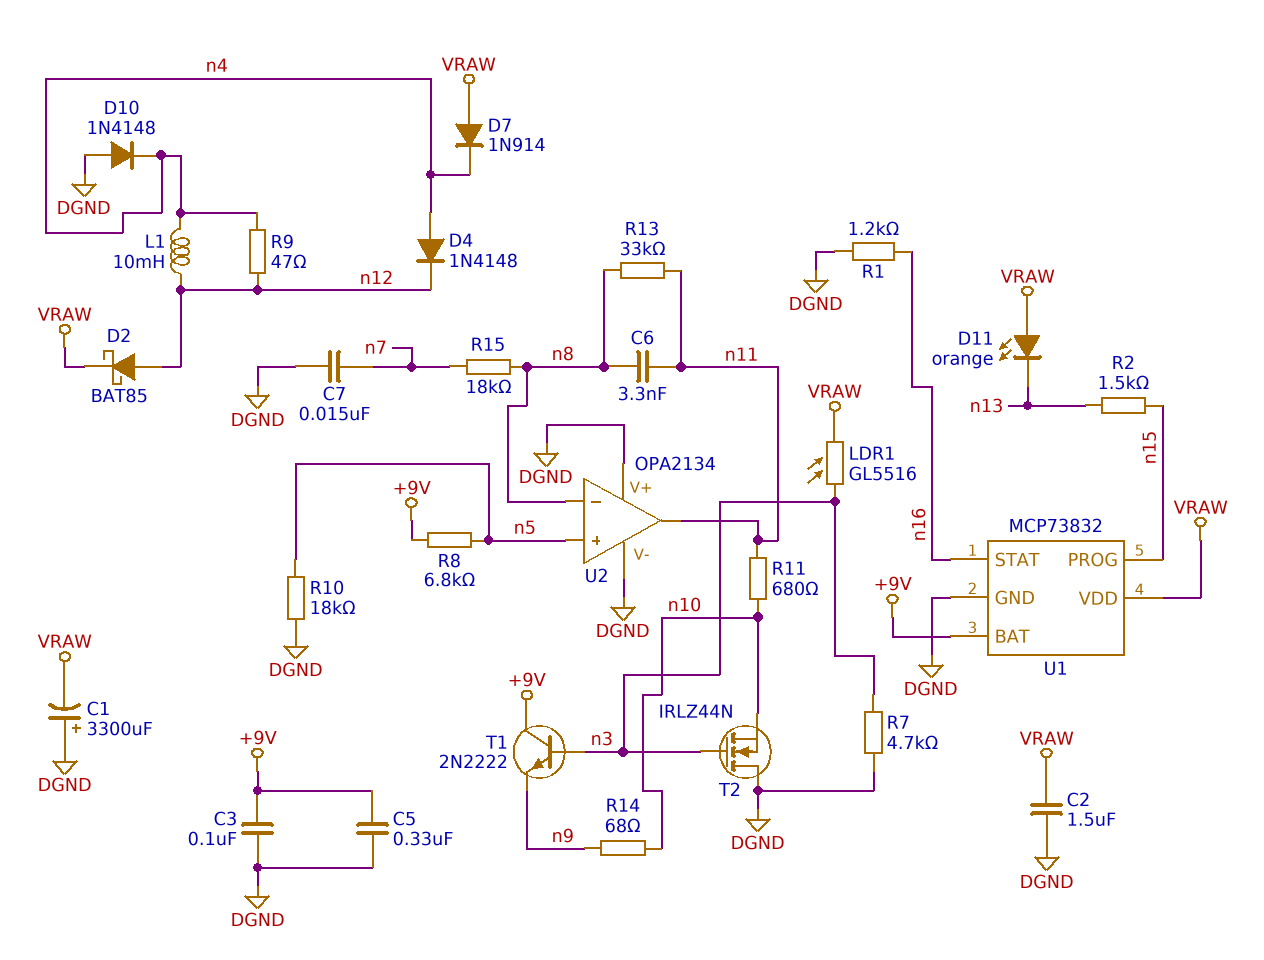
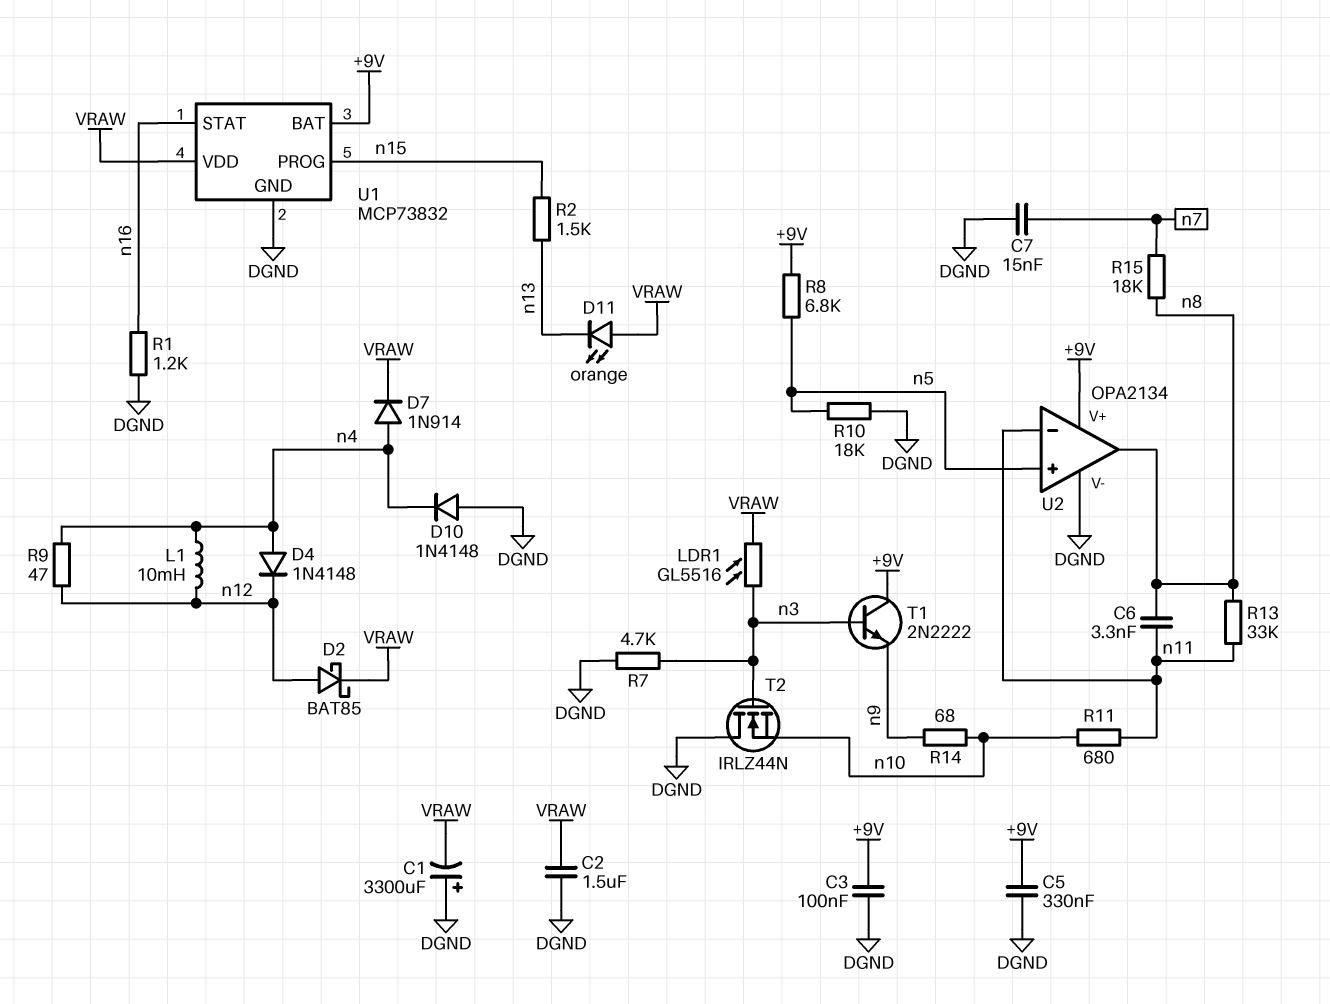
D7: diode 1N914 (A VRAW, K n4) -> diode 1N914 (A n4, K VRAW)
U2 pin V+: DGND -> +9V
U2 pin in-: n8 -> n11
U2 pin out: n11 -> n8

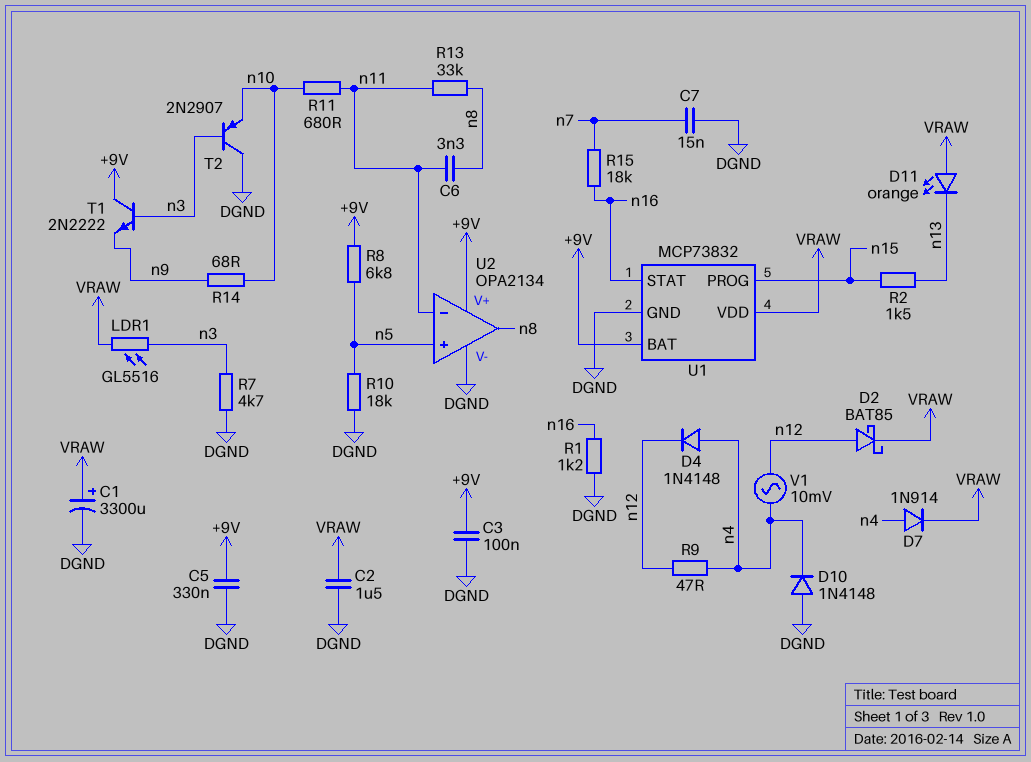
C1: 3300uF (plus DGND, minus VRAW) -> 3300uF (plus VRAW, minus DGND)
L1: 10mH (n4, n12) -> none
R15: 18k (n7, n8) -> 18k (n7, n16)
T2: NMOS IRLZ44N (G n3, D DGND, S n10) -> PNP 2N2907 (B n3, C DGND, E n10)
V1: none -> AC 10mV (n4, n12)

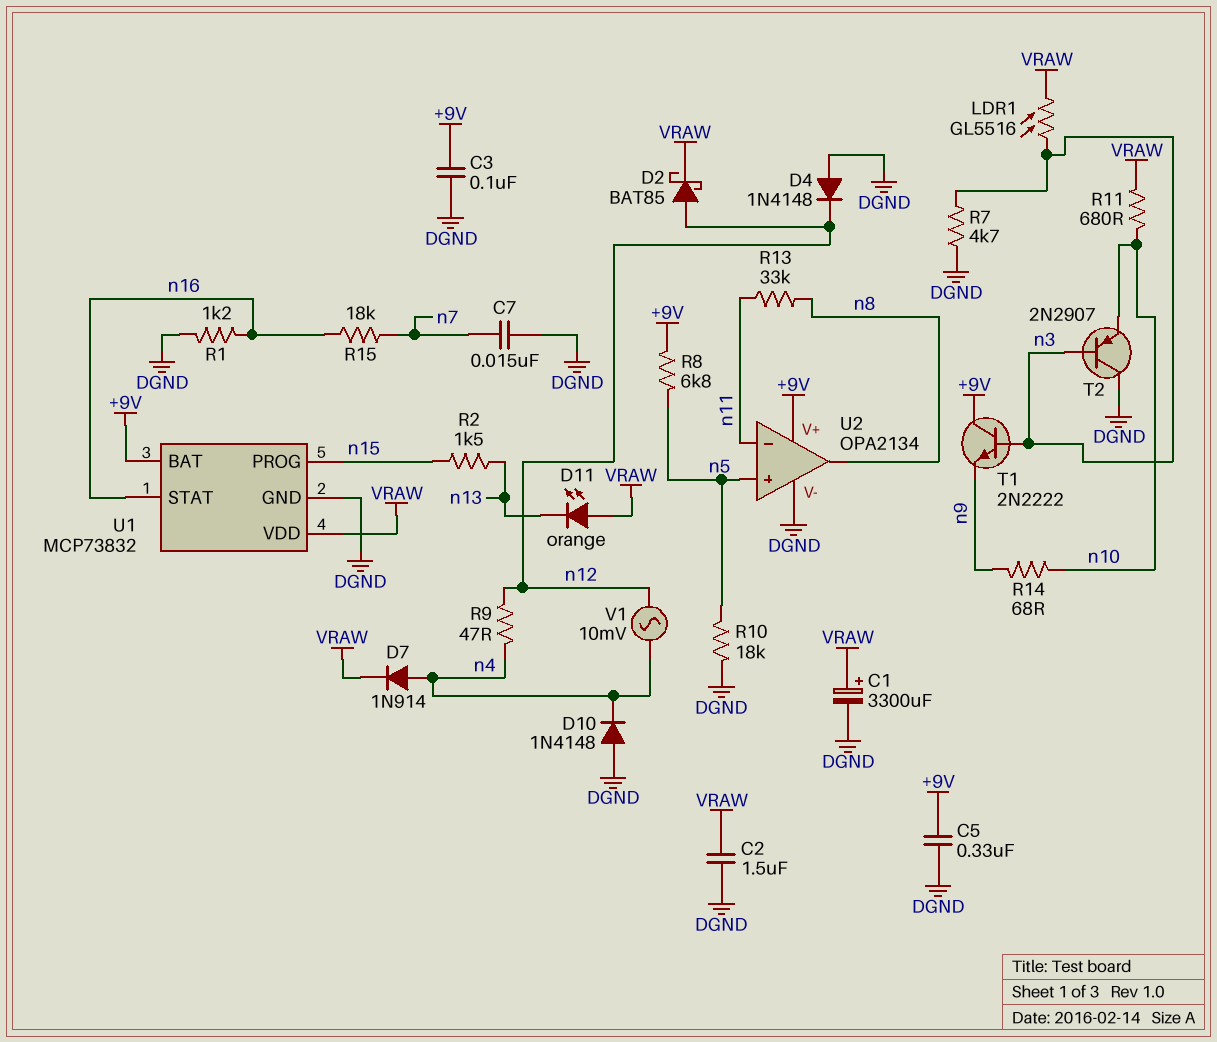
C6: 3.3nF (n8, n11) -> none
D4: diode 1N4148 (A n4, K n12) -> diode 1N4148 (A DGND, K n12)
R11: 680 (n10, n11) -> 680 (VRAW, n10)

